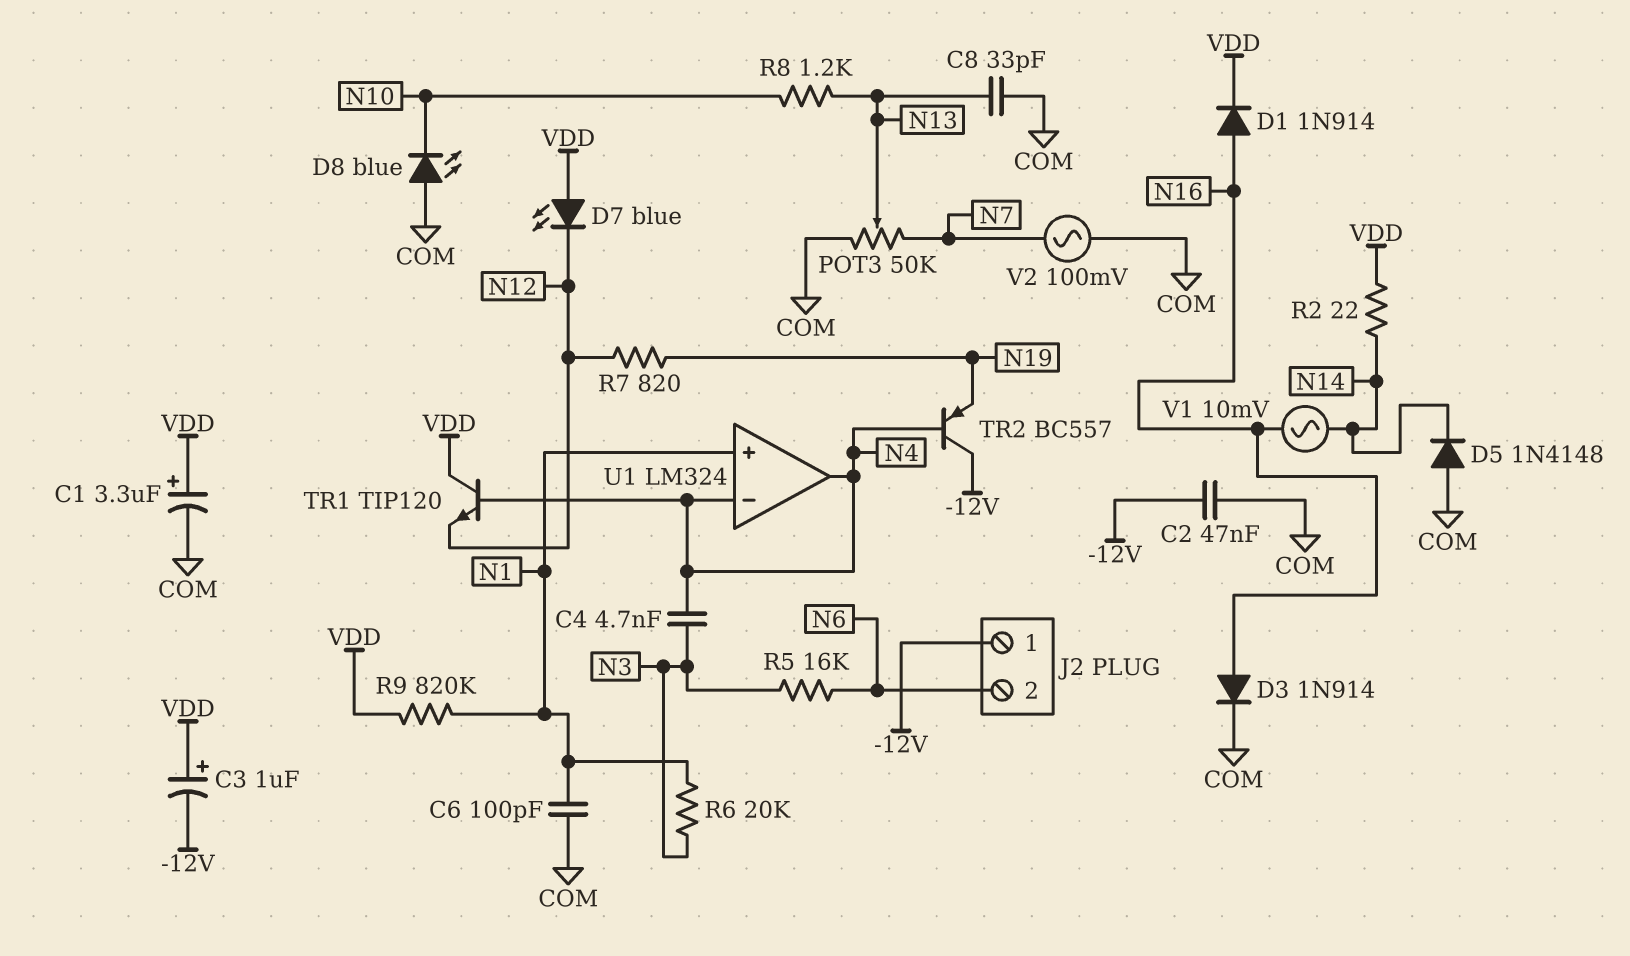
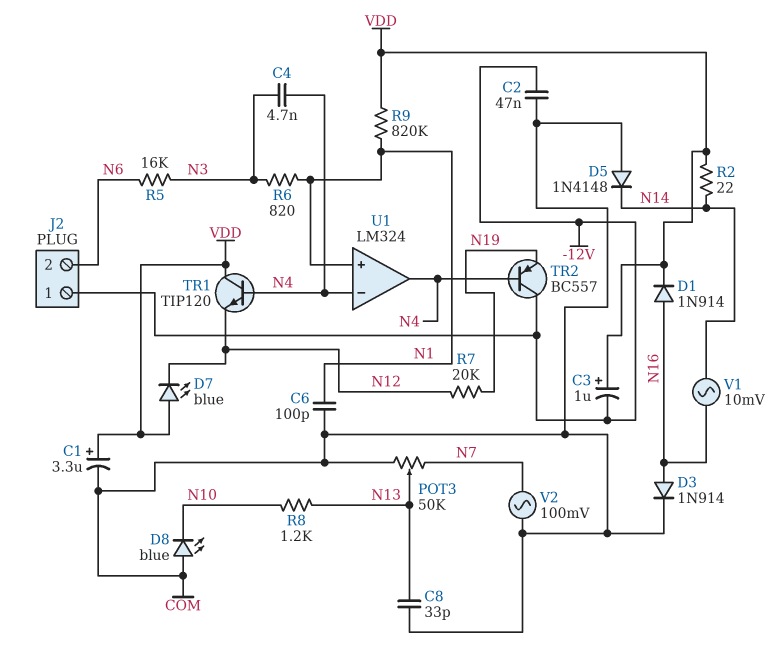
R6: 20k (N1, N3) -> 820 (N1, N3)
R7: 820 (N12, N19) -> 20k (N12, N19)

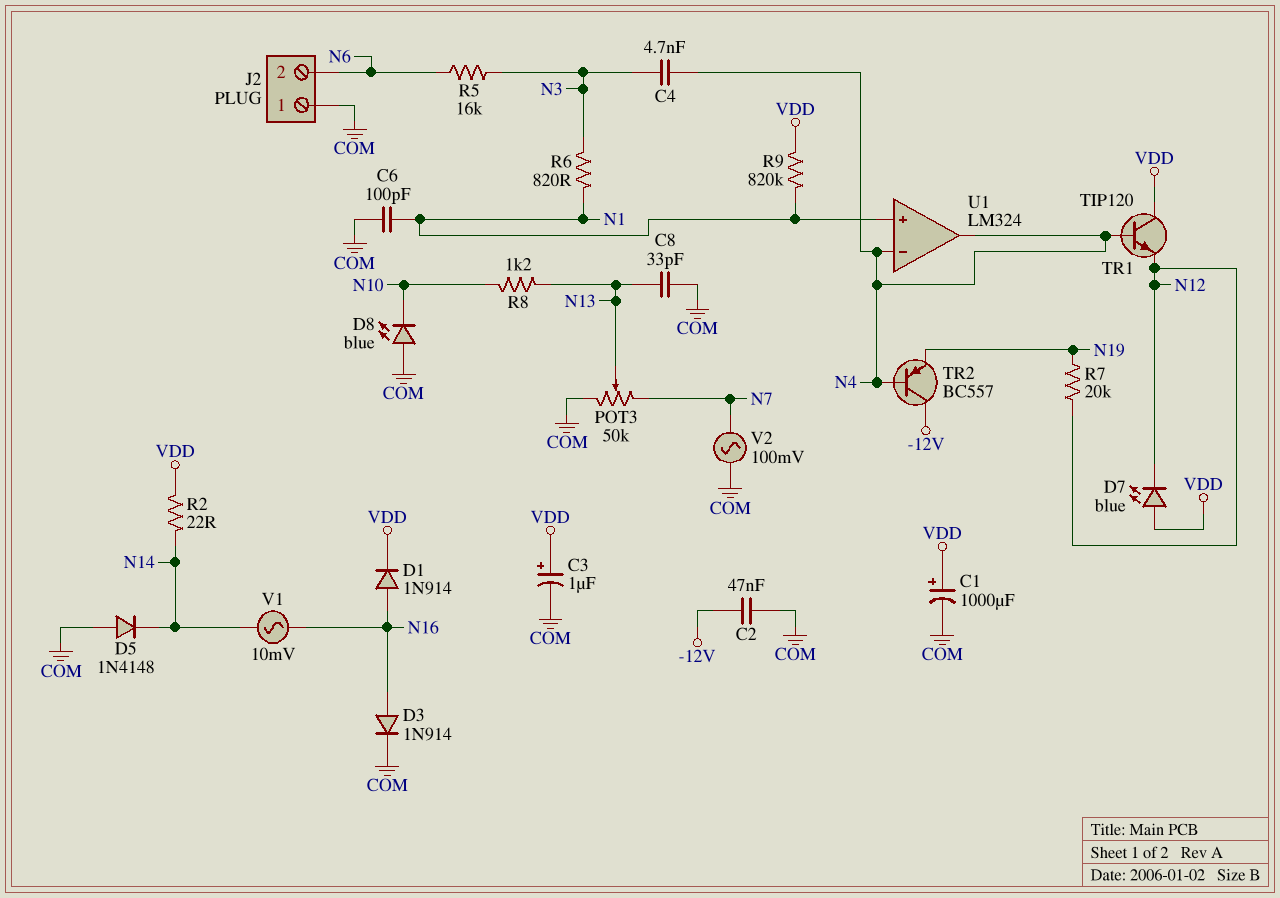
C1: 3.3uF (plus VDD, minus COM) -> 1000uF (plus VDD, minus COM)
C3: 1uF (plus VDD, minus -12V) -> 1uF (plus VDD, minus COM)
J2 pin 1: -12V -> COM

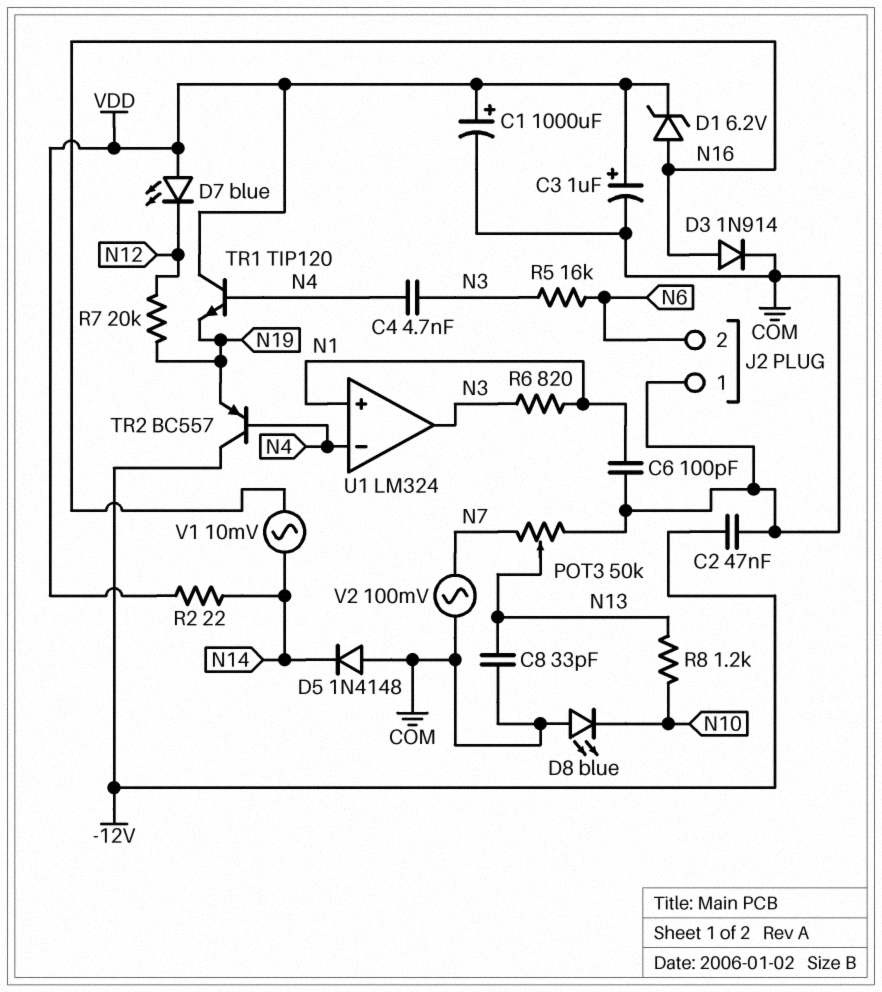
D1: diode 1N914 (A N16, K VDD) -> zener 6.2V (A N16, K VDD)
R9: 820k (N1, VDD) -> none
TR1: NPN TIP120 (B N4, C VDD, E N12) -> NPN TIP120 (B N4, C VDD, E N19)
U1 pin out: N4 -> N3

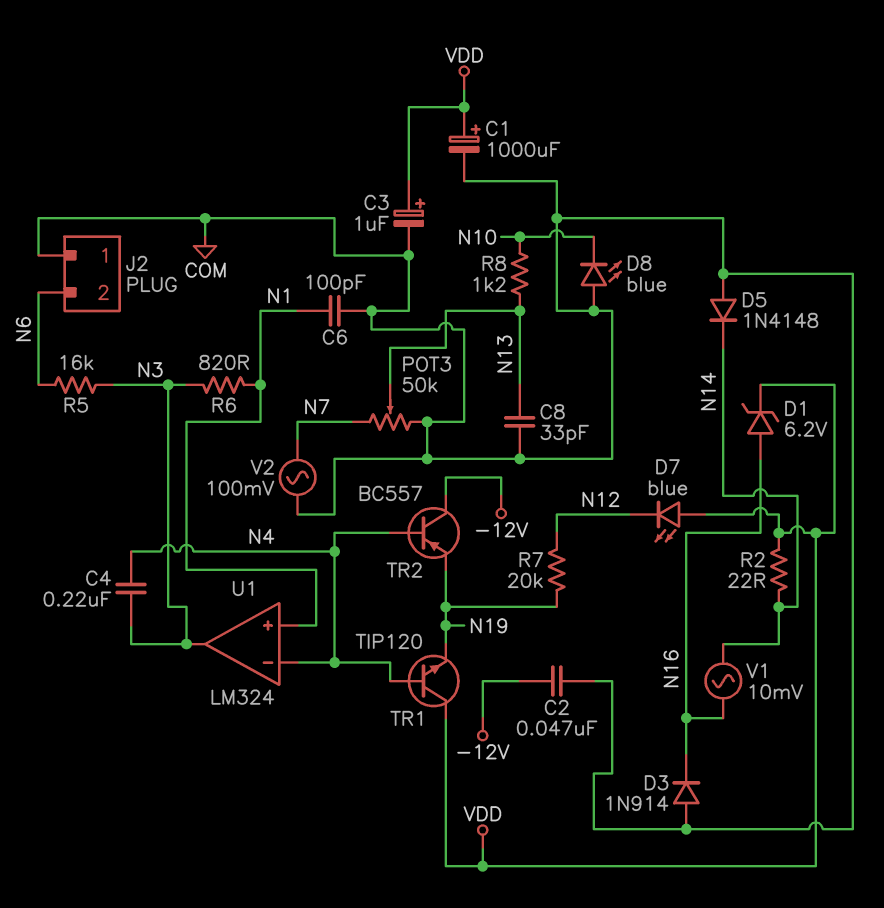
C4: 4.7nF (N3, N4) -> 220nF (N3, N4)
D3: diode 1N914 (A N16, K COM) -> diode 1N914 (A COM, K N16)

